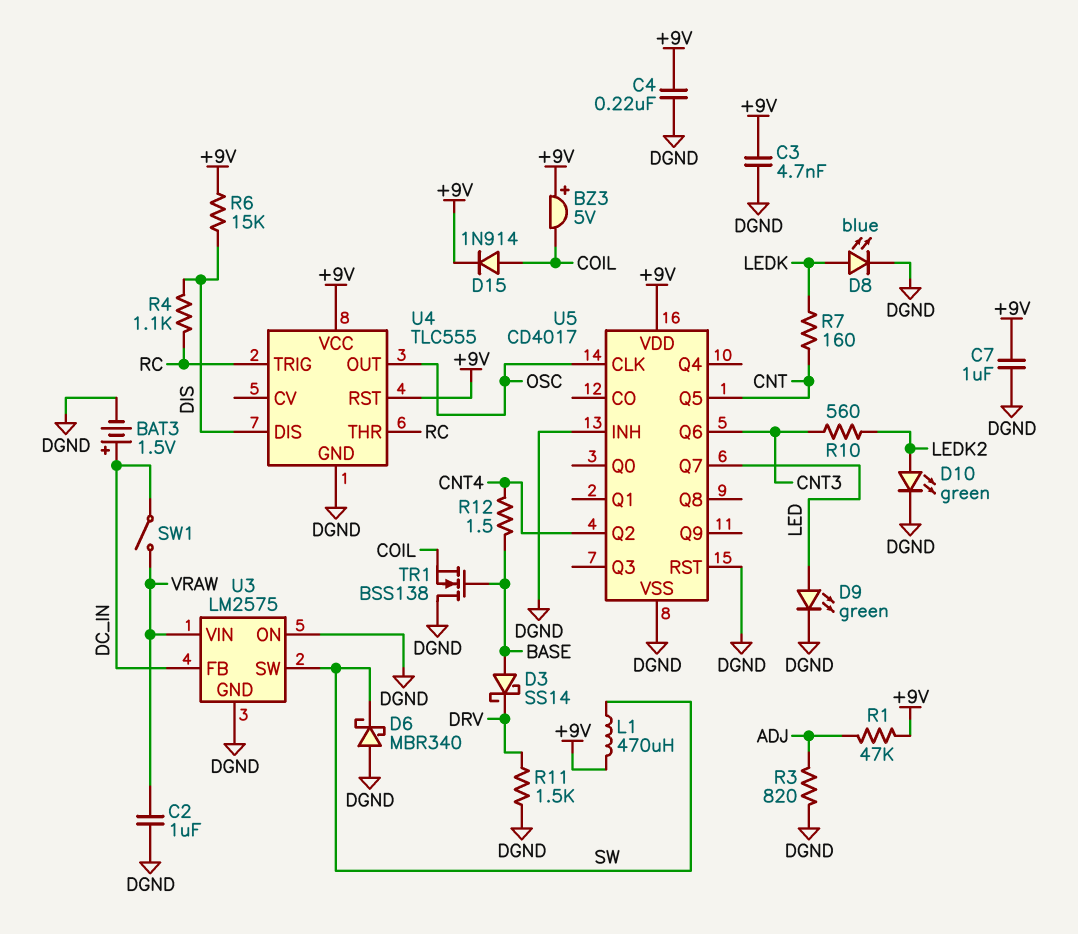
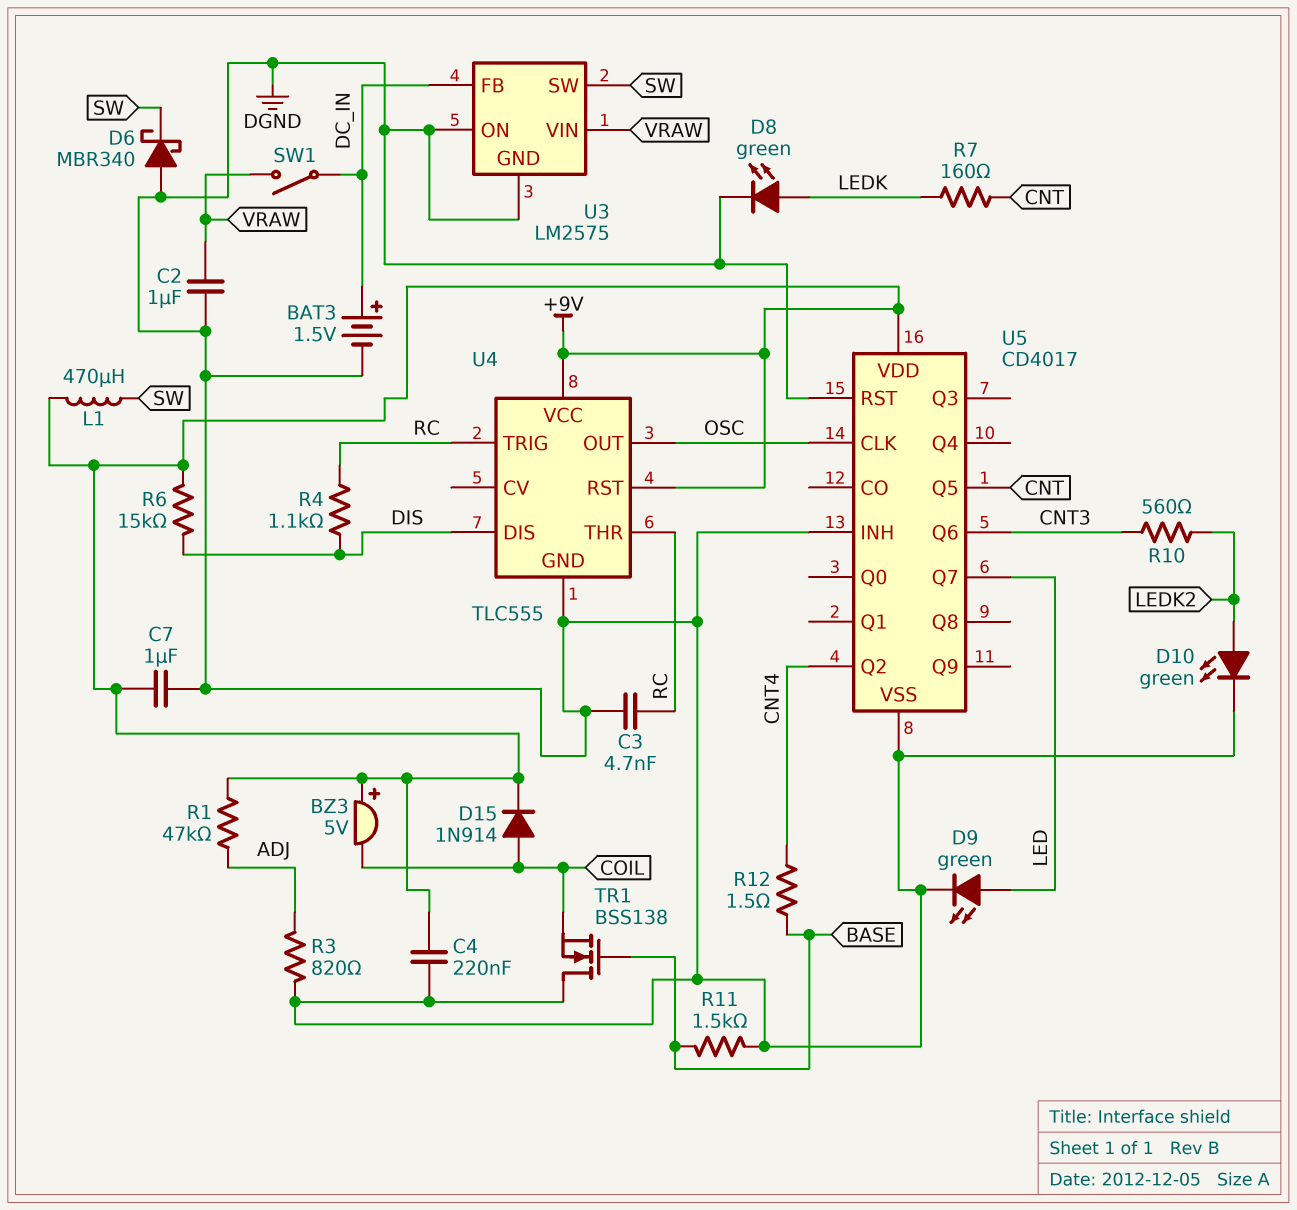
C3: 4.7nF (+9V, DGND) -> 4.7nF (DGND, RC)
D3: schottky SS14 (A BASE, K DRV) -> none
D8: LED blue (A LEDK, K DGND) -> LED green (A LEDK, K DGND)
R11: 1.5k (DGND, DRV) -> 1.5k (BASE, DGND)

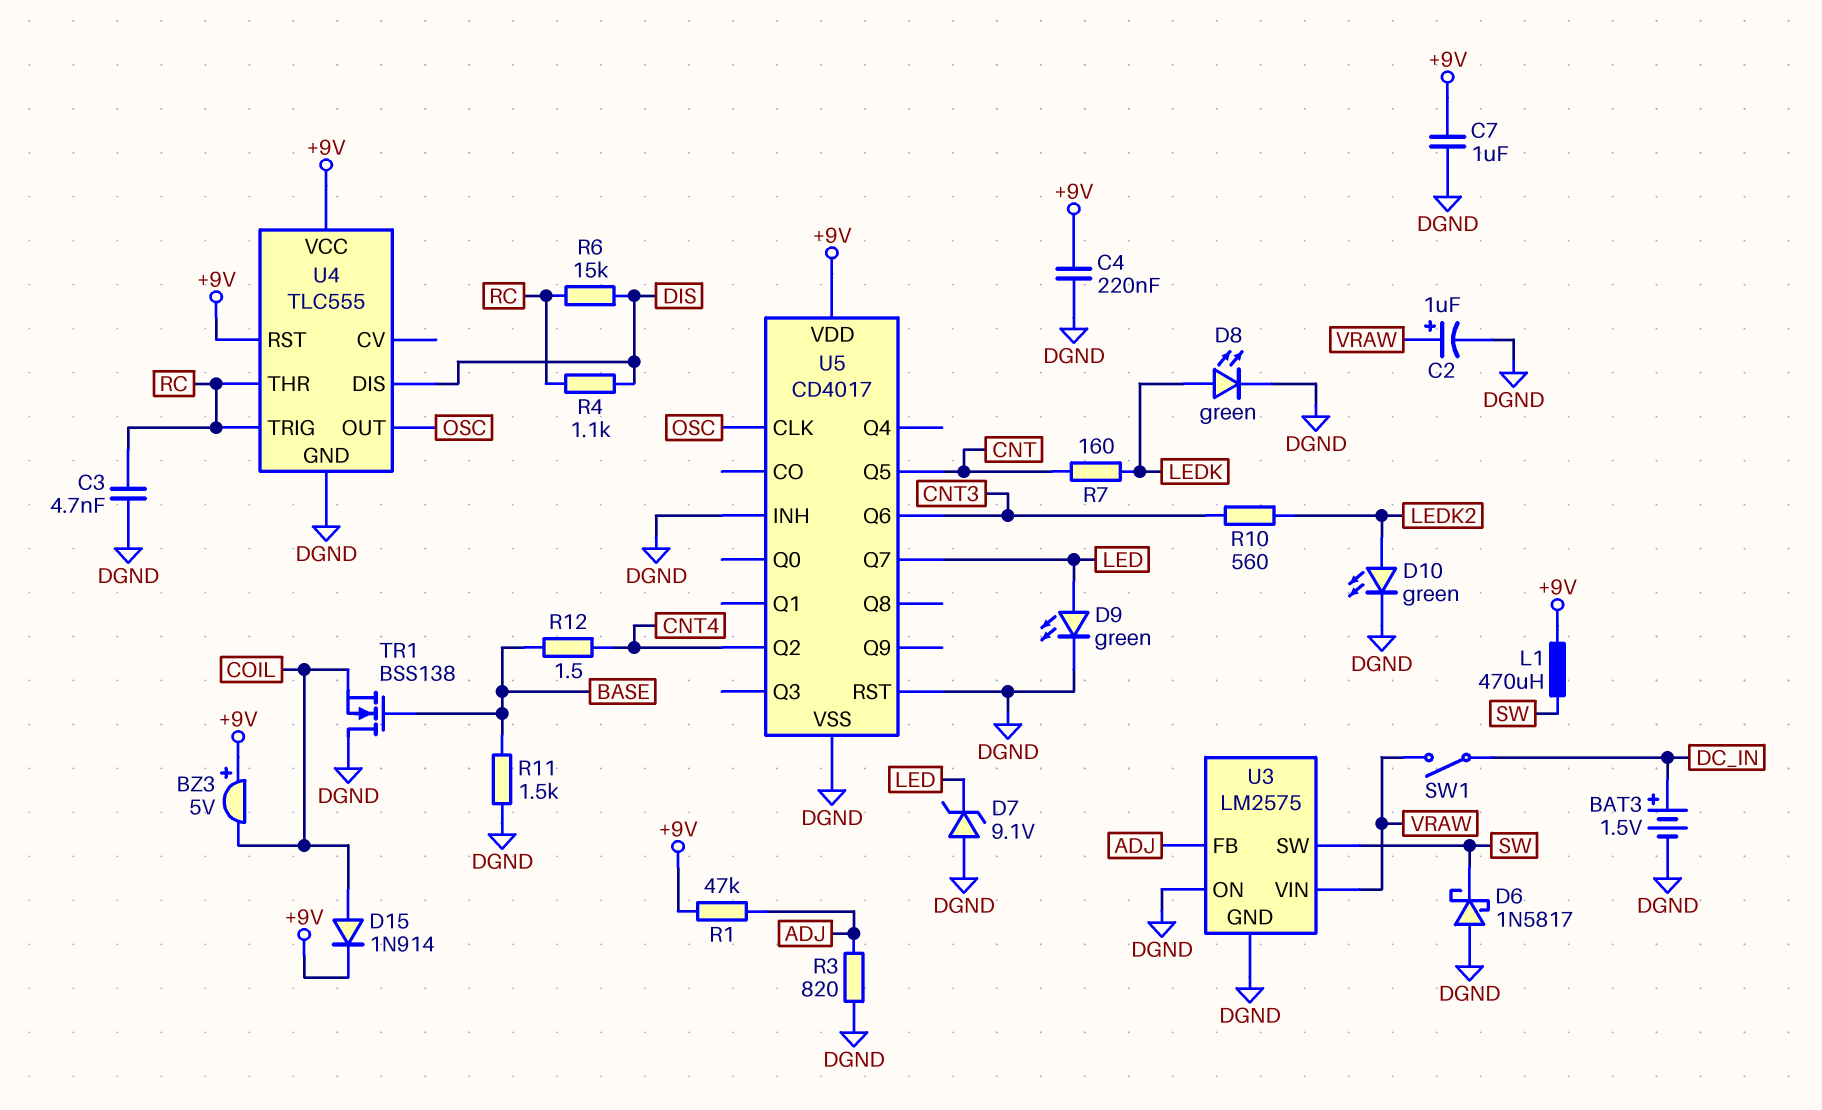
C2: 1uF (DGND, VRAW) -> 1uF (plus VRAW, minus DGND)
D6: schottky MBR340 (A DGND, K SW) -> schottky 1N5817 (A DGND, K SW)
D7: none -> zener 9.1V (A DGND, K LED)
R6: 15k (+9V, DIS) -> 15k (DIS, RC)
U3 pin FB: DC_IN -> ADJ

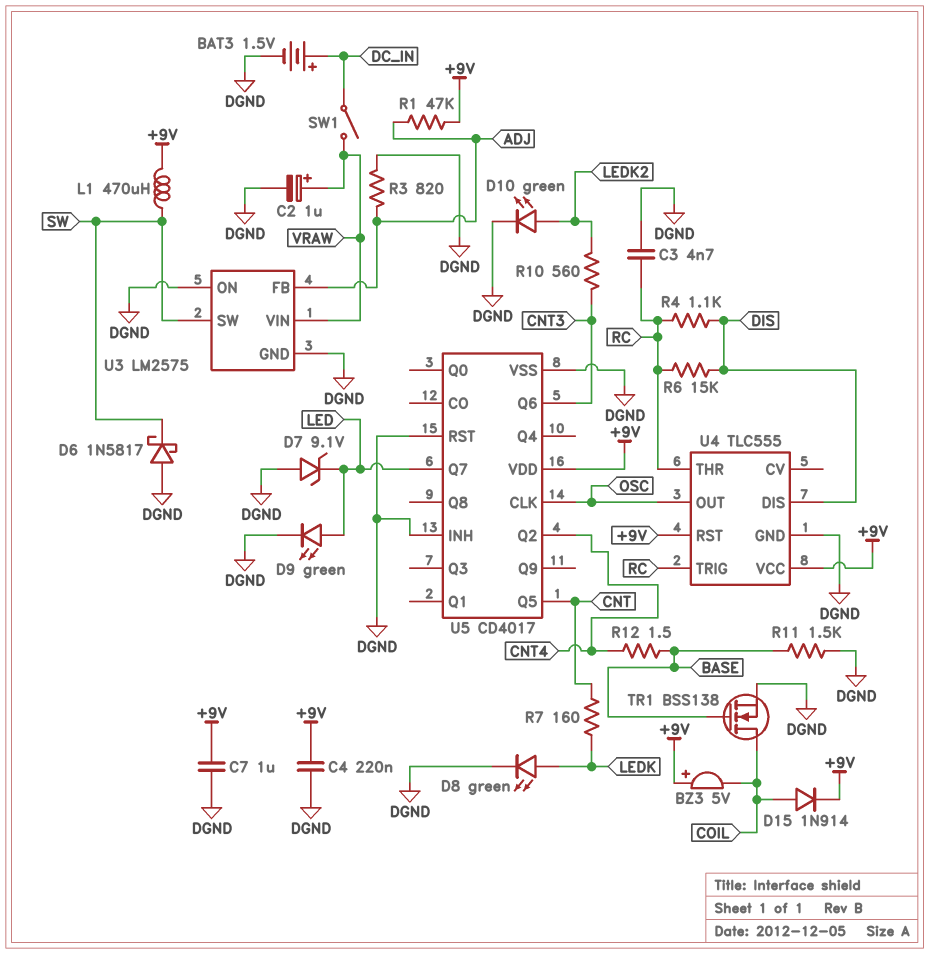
TR1: NMOS BSS138 (G BASE, D DGND, S COIL) -> NMOS BSS138 (G BASE, D COIL, S DGND)

